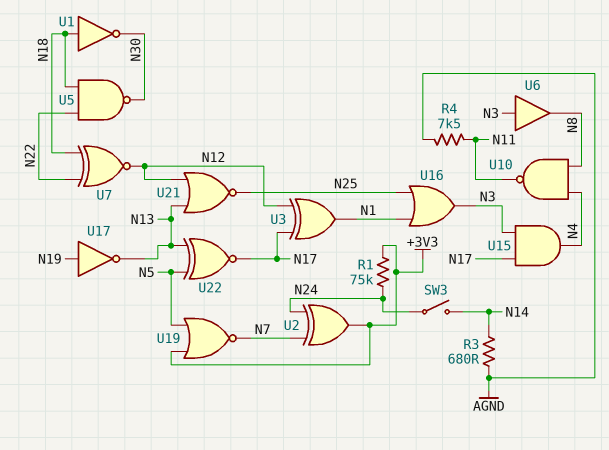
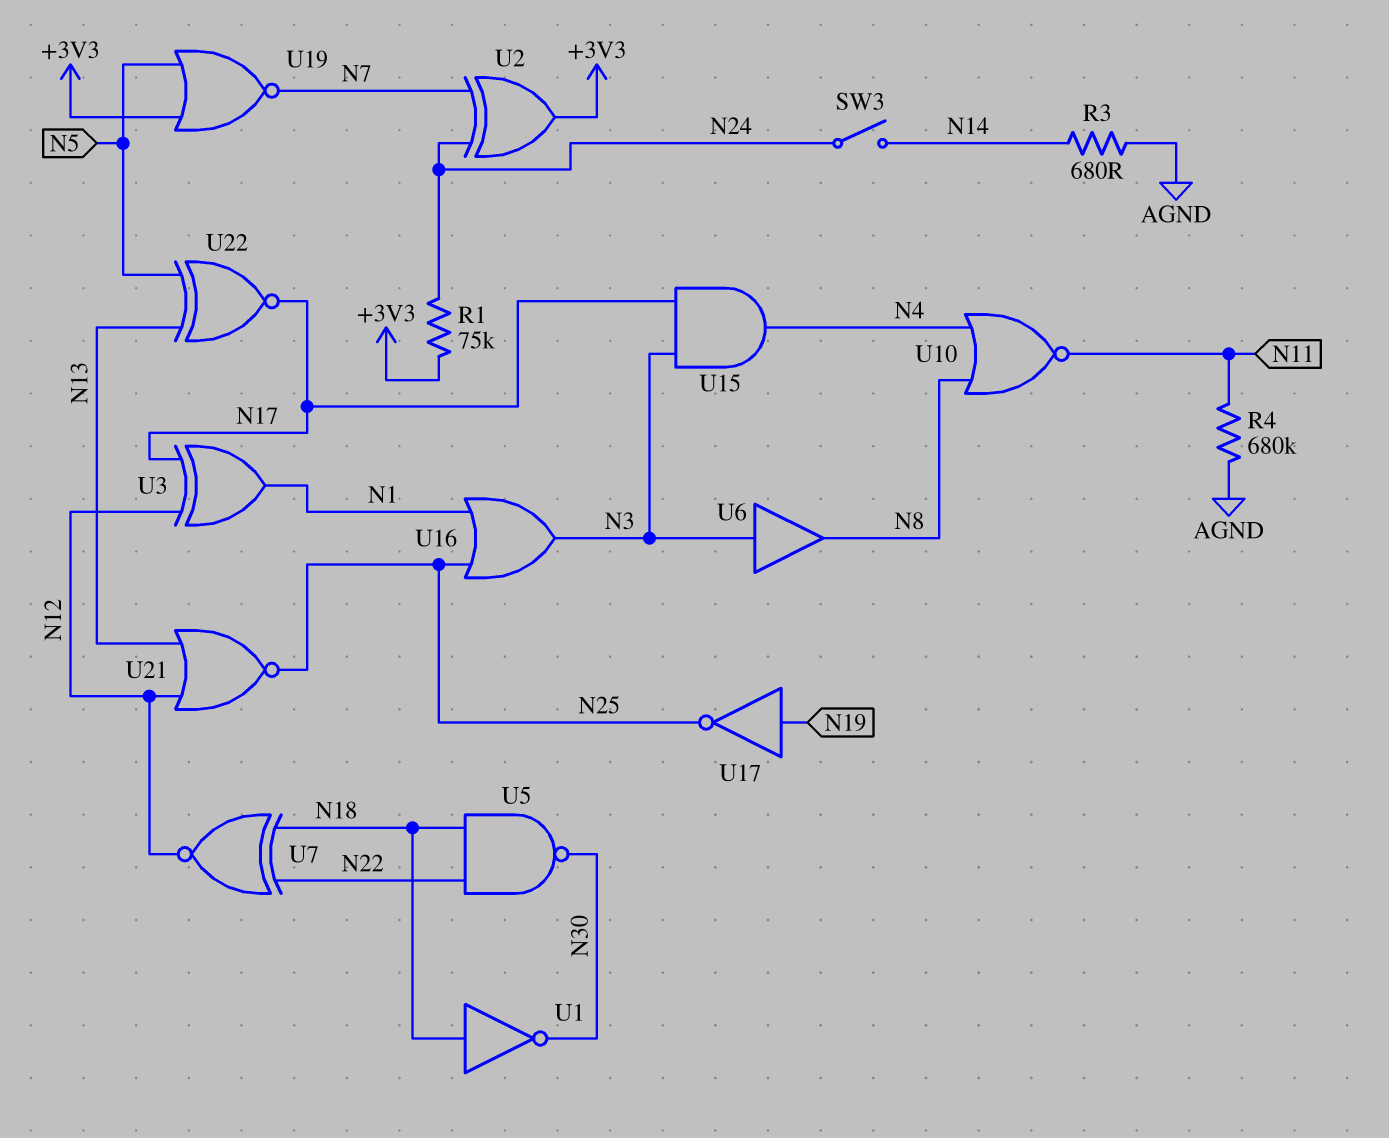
R4: 7.5k (AGND, N11) -> 680k (AGND, N11)
U10: NAND (in N4, in N8, out N11) -> NOR (in N4, in N8, out N11)
U17: NOT (in N19, out N13) -> NOT (in N19, out N25)

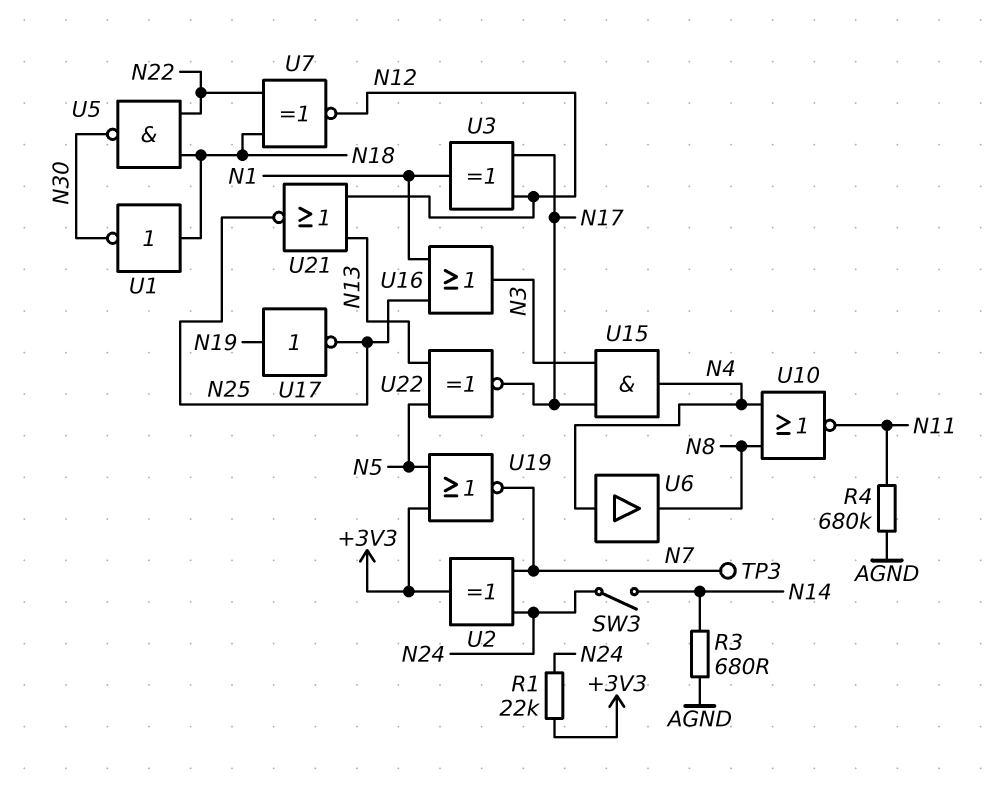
R1: 75k (+3V3, N24) -> 22k (+3V3, N24)
TP3: none -> test point (N7)
U6: buffer (in N3, out N8) -> buffer (in N4, out N8)

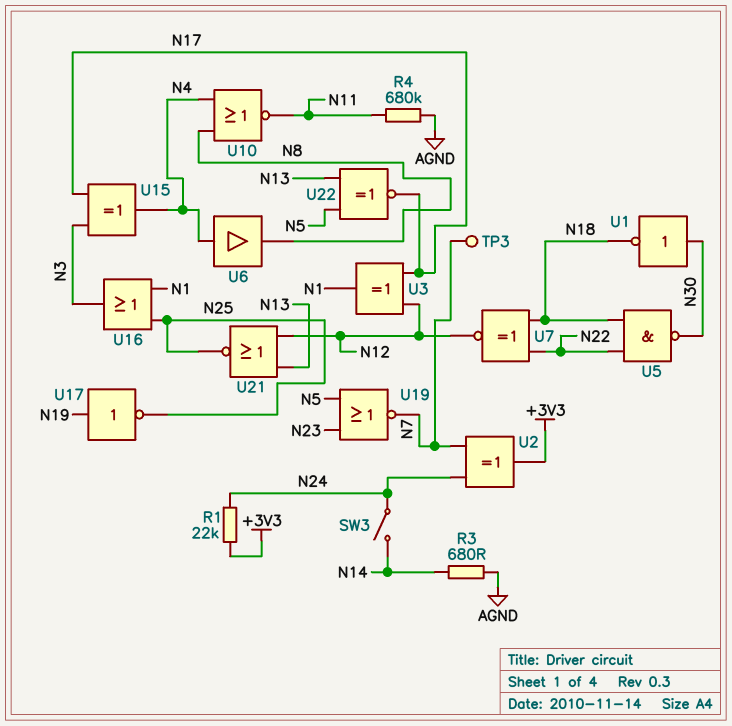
U1: NOT (in N18, out N30) -> NOT (in N30, out N18)
U15: AND (in N3, in N17, out N4) -> XOR (in N3, in N17, out N4)
U19: NOR (in +3V3, in N5, out N7) -> NOR (in N5, in N23, out N7)

